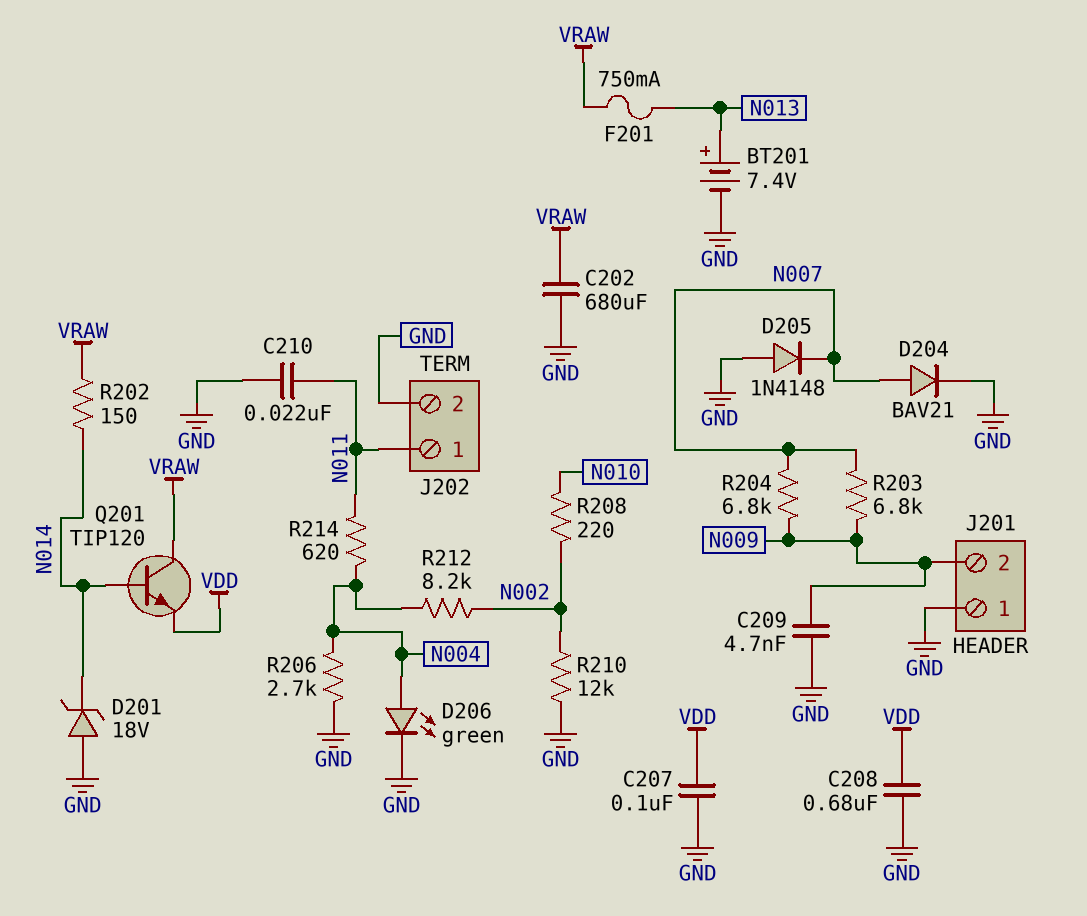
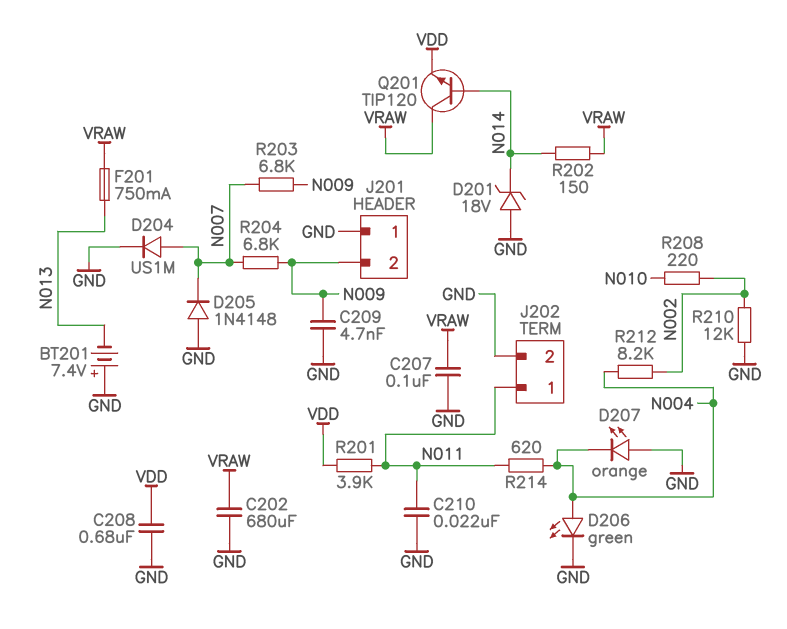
BT201: 7.4V (plus N013, minus GND) -> 7.4V (plus GND, minus N013)
C207: 100nF (GND, VDD) -> 100nF (GND, VRAW)
D204: diode BAV21 (A N007, K GND) -> diode US1M (A N007, K GND)
D207: none -> LED orange (A GND, K N004)
R201: none -> 3.9k (N011, VDD)
R206: 2.7k (GND, N004) -> none

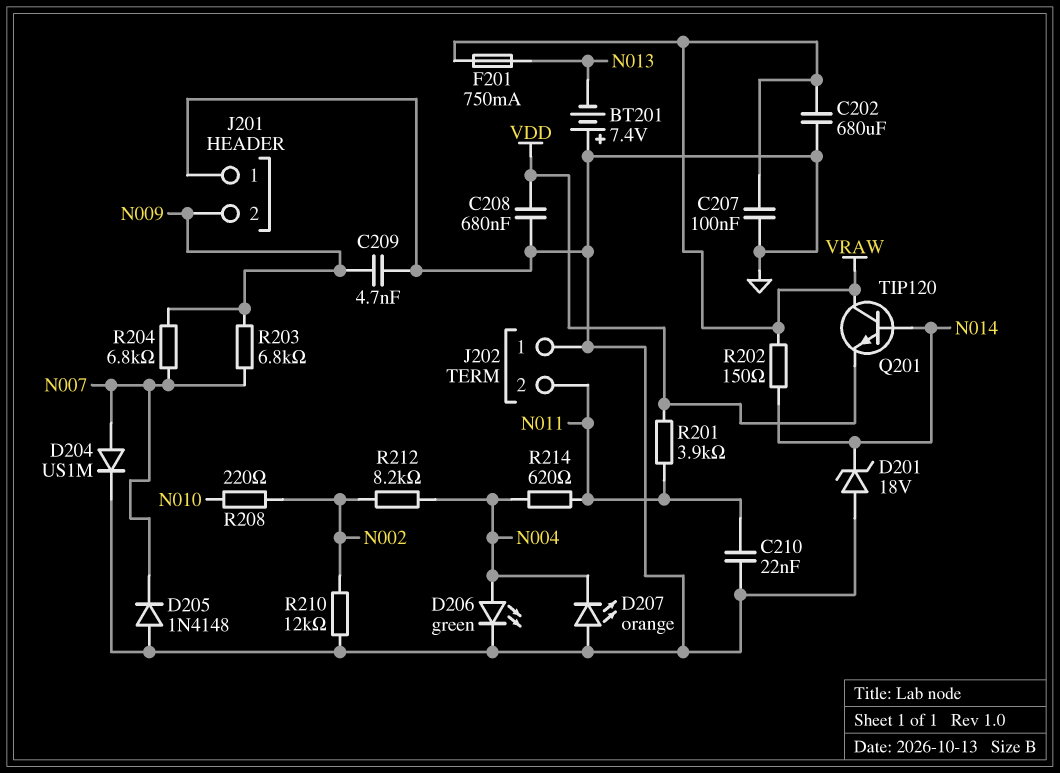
J202 pin 1: N011 -> GND
J202 pin 2: GND -> N011

